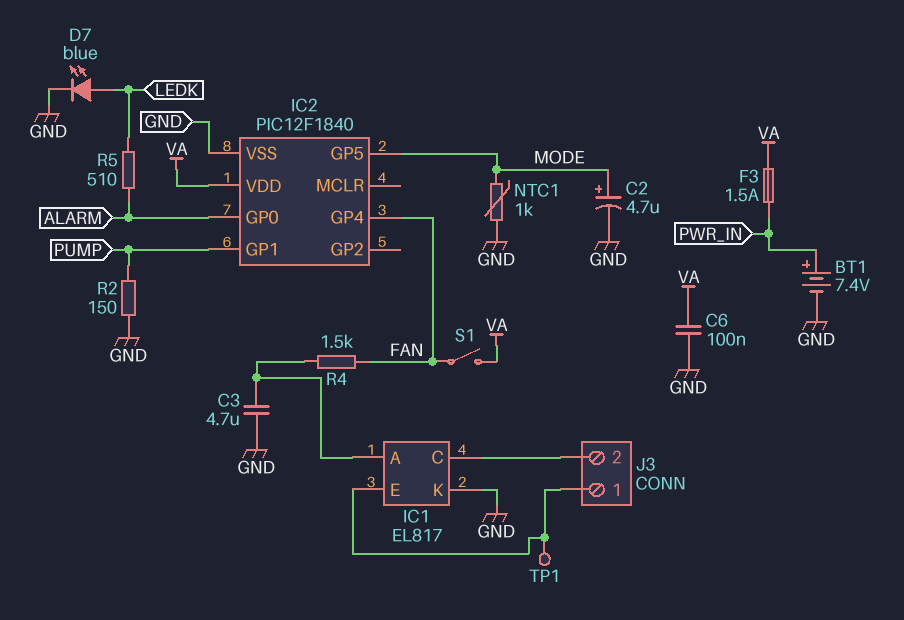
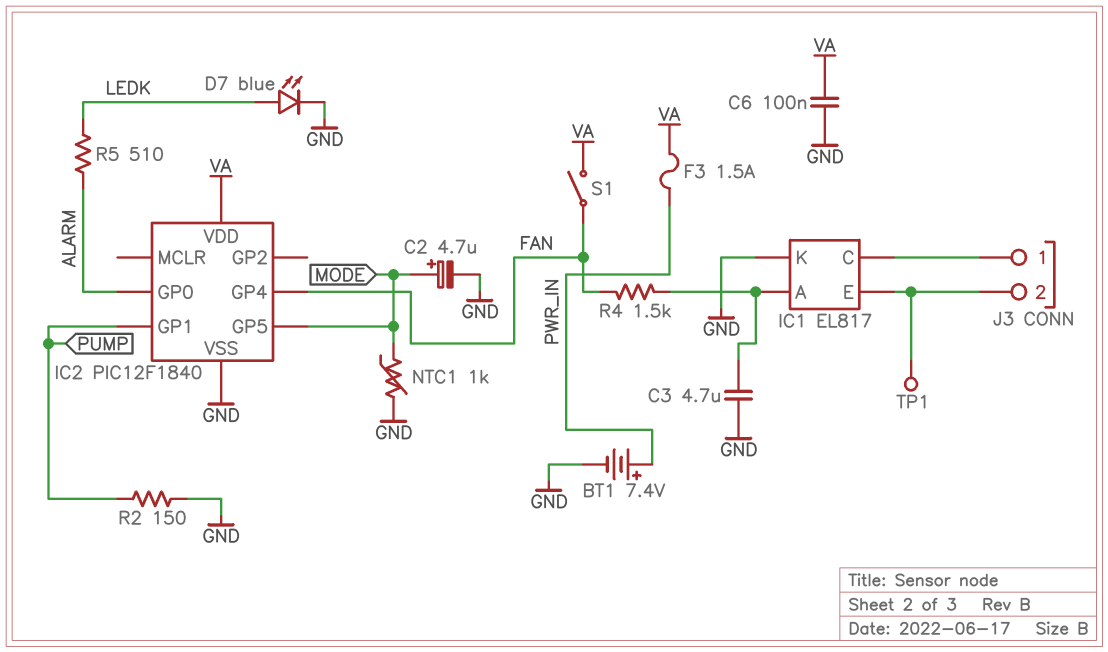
J3 pin 1: IC1/E -> IC1/C
J3 pin 2: IC1/C -> IC1/E

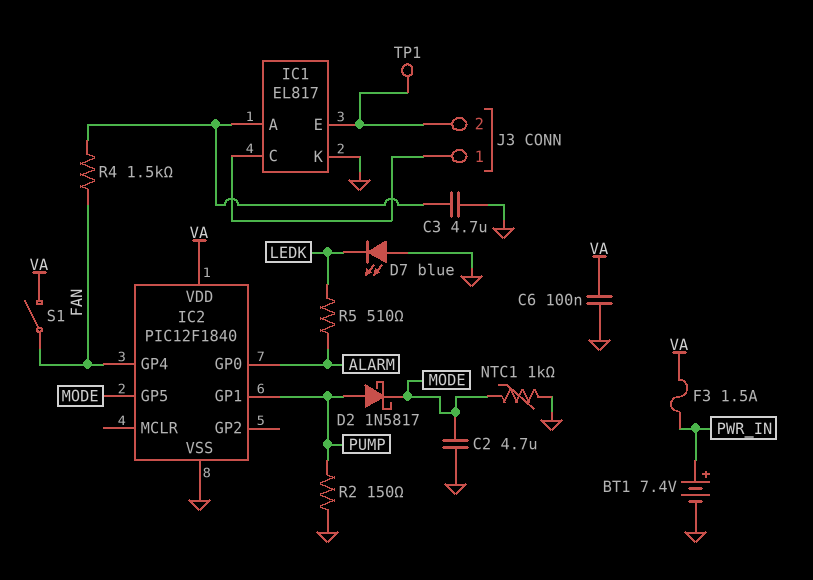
C2: 4.7uF (plus MODE, minus GND) -> 4.7uF (GND, MODE)
D2: none -> schottky 1N5817 (A PUMP, K MODE)
D7: LED blue (A LEDK, K GND) -> LED blue (A GND, K LEDK)

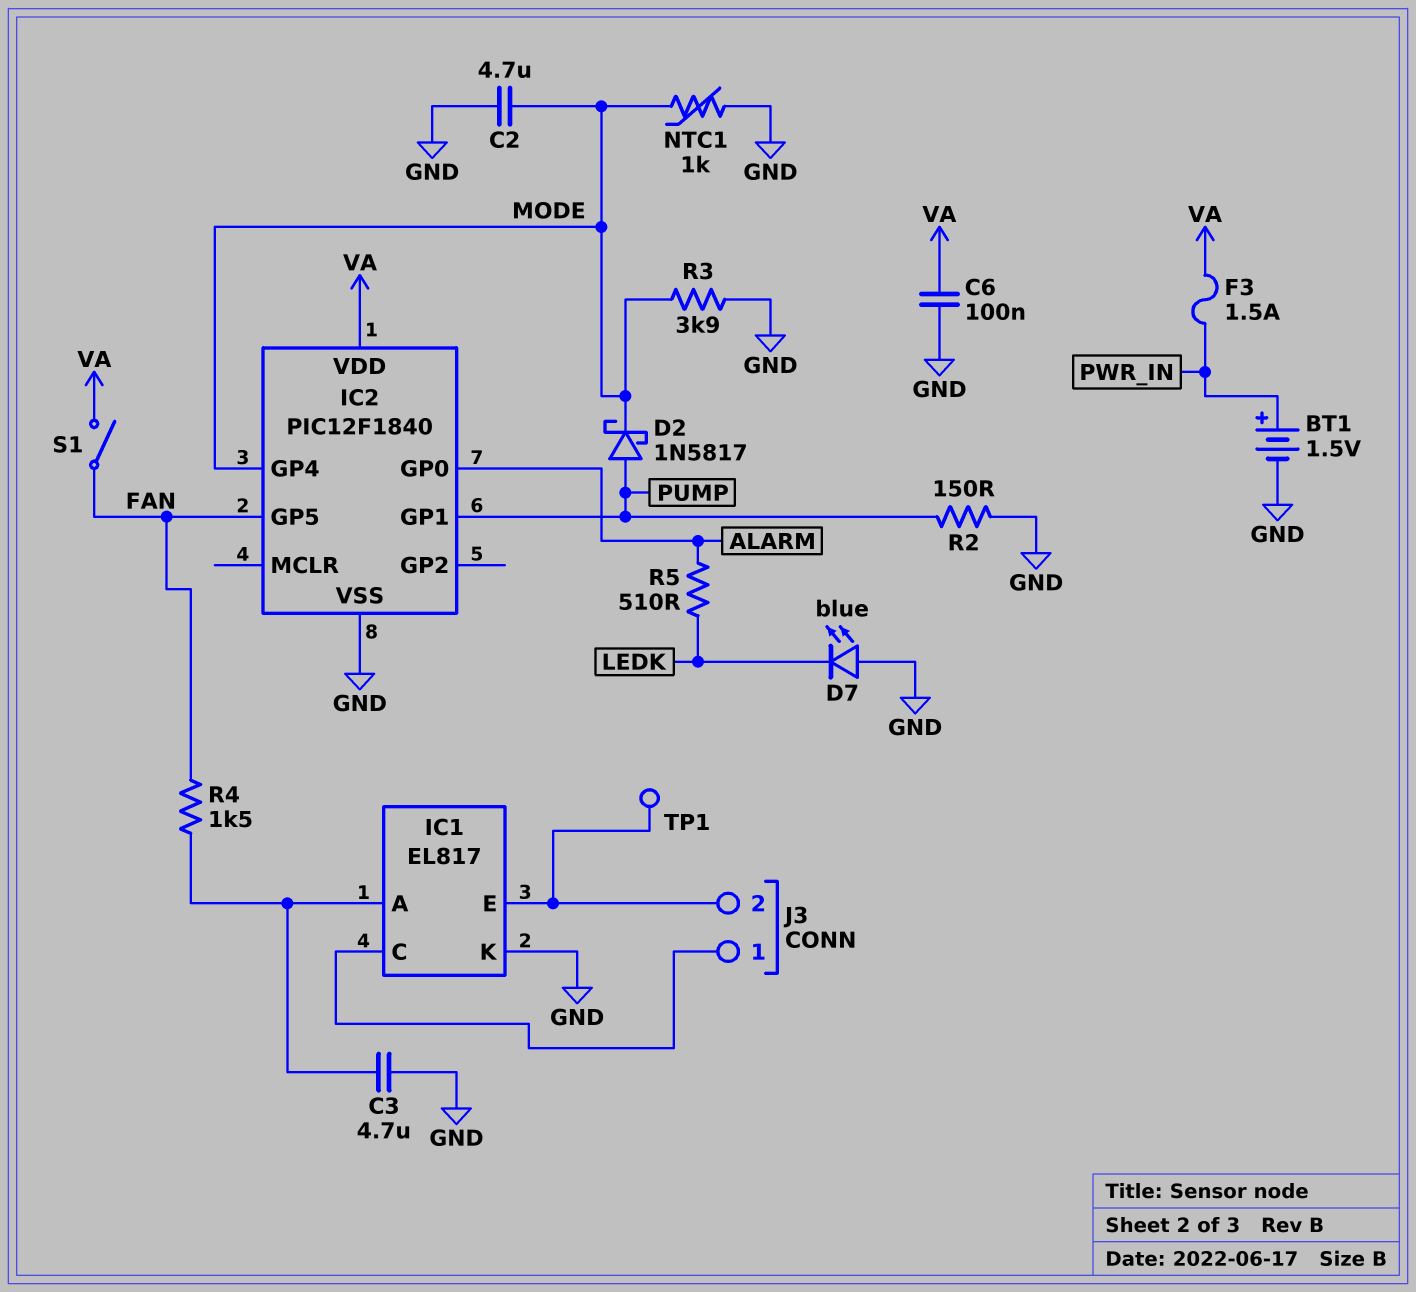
BT1: 7.4V (plus PWR_IN, minus GND) -> 1.5V (plus PWR_IN, minus GND)
IC2 pin GP4: FAN -> MODE
IC2 pin GP5: MODE -> FAN
R3: none -> 3.9k (GND, MODE)

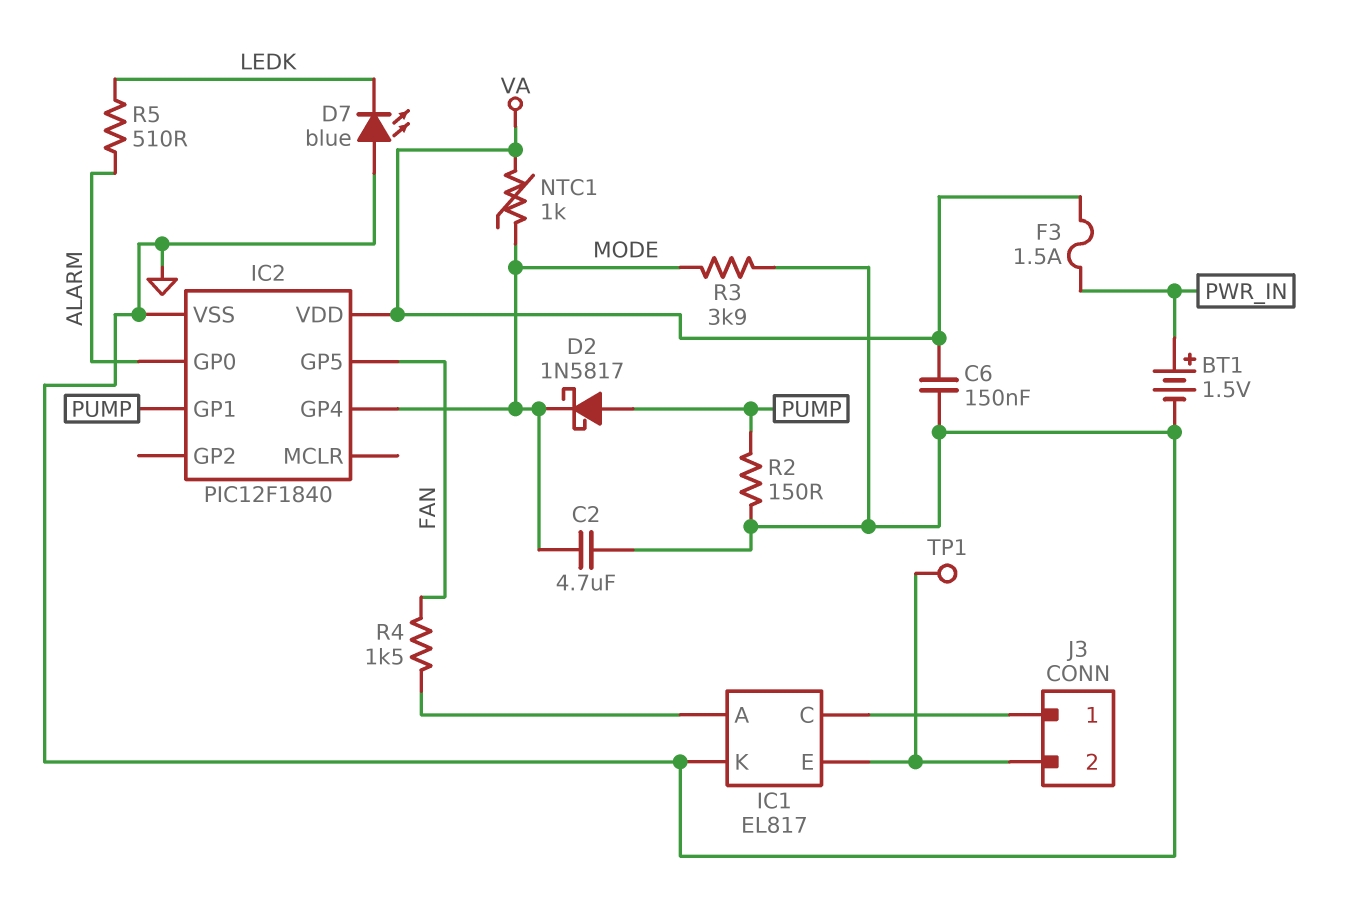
C3: 4.7uF (GND, IC1/A) -> none
C6: 100nF (GND, VA) -> 150nF (GND, VA)
NTC1: 1k (GND, MODE) -> 1k (MODE, VA)
S1: switch (FAN, VA) -> none

